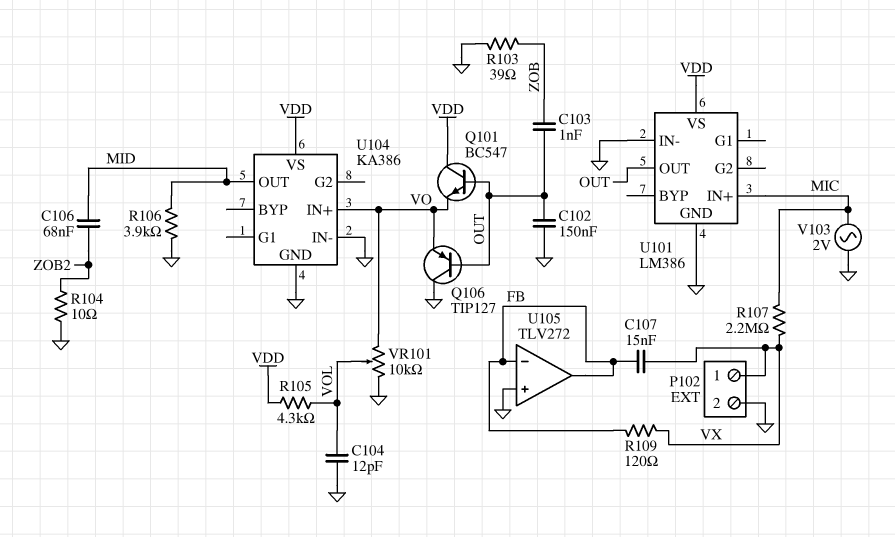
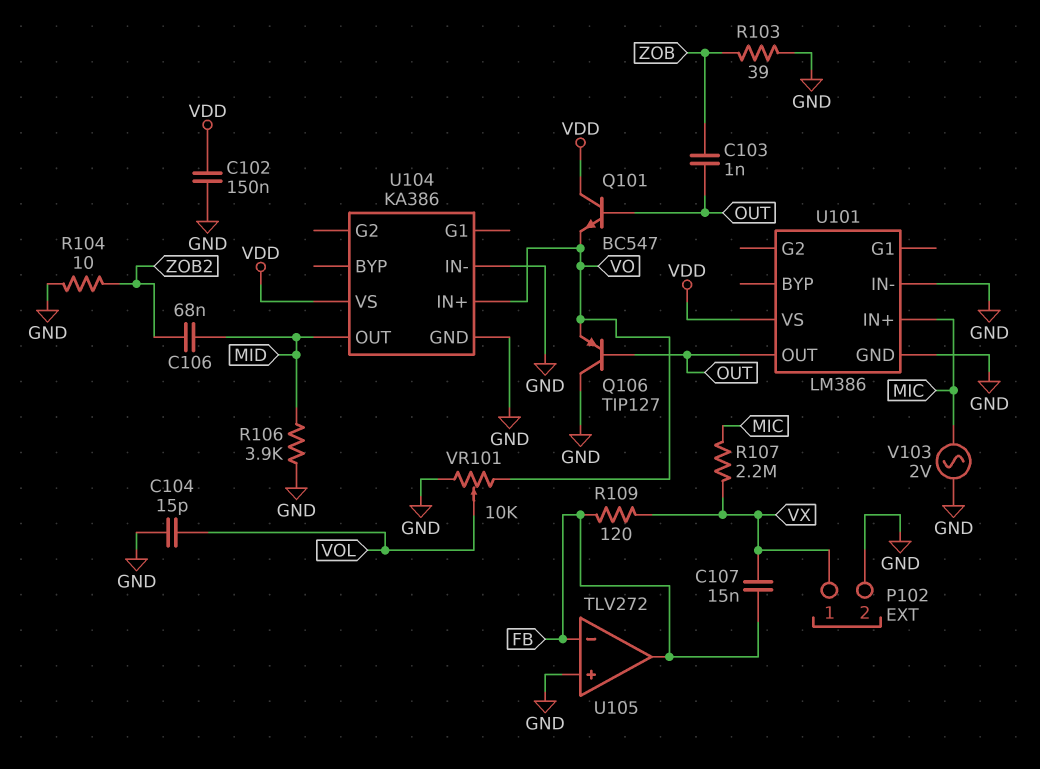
C102: 150nF (GND, OUT) -> 150nF (GND, VDD)
C104: 12pF (GND, VOL) -> 15pF (GND, VOL)
R105: 4.3k (VDD, VOL) -> none

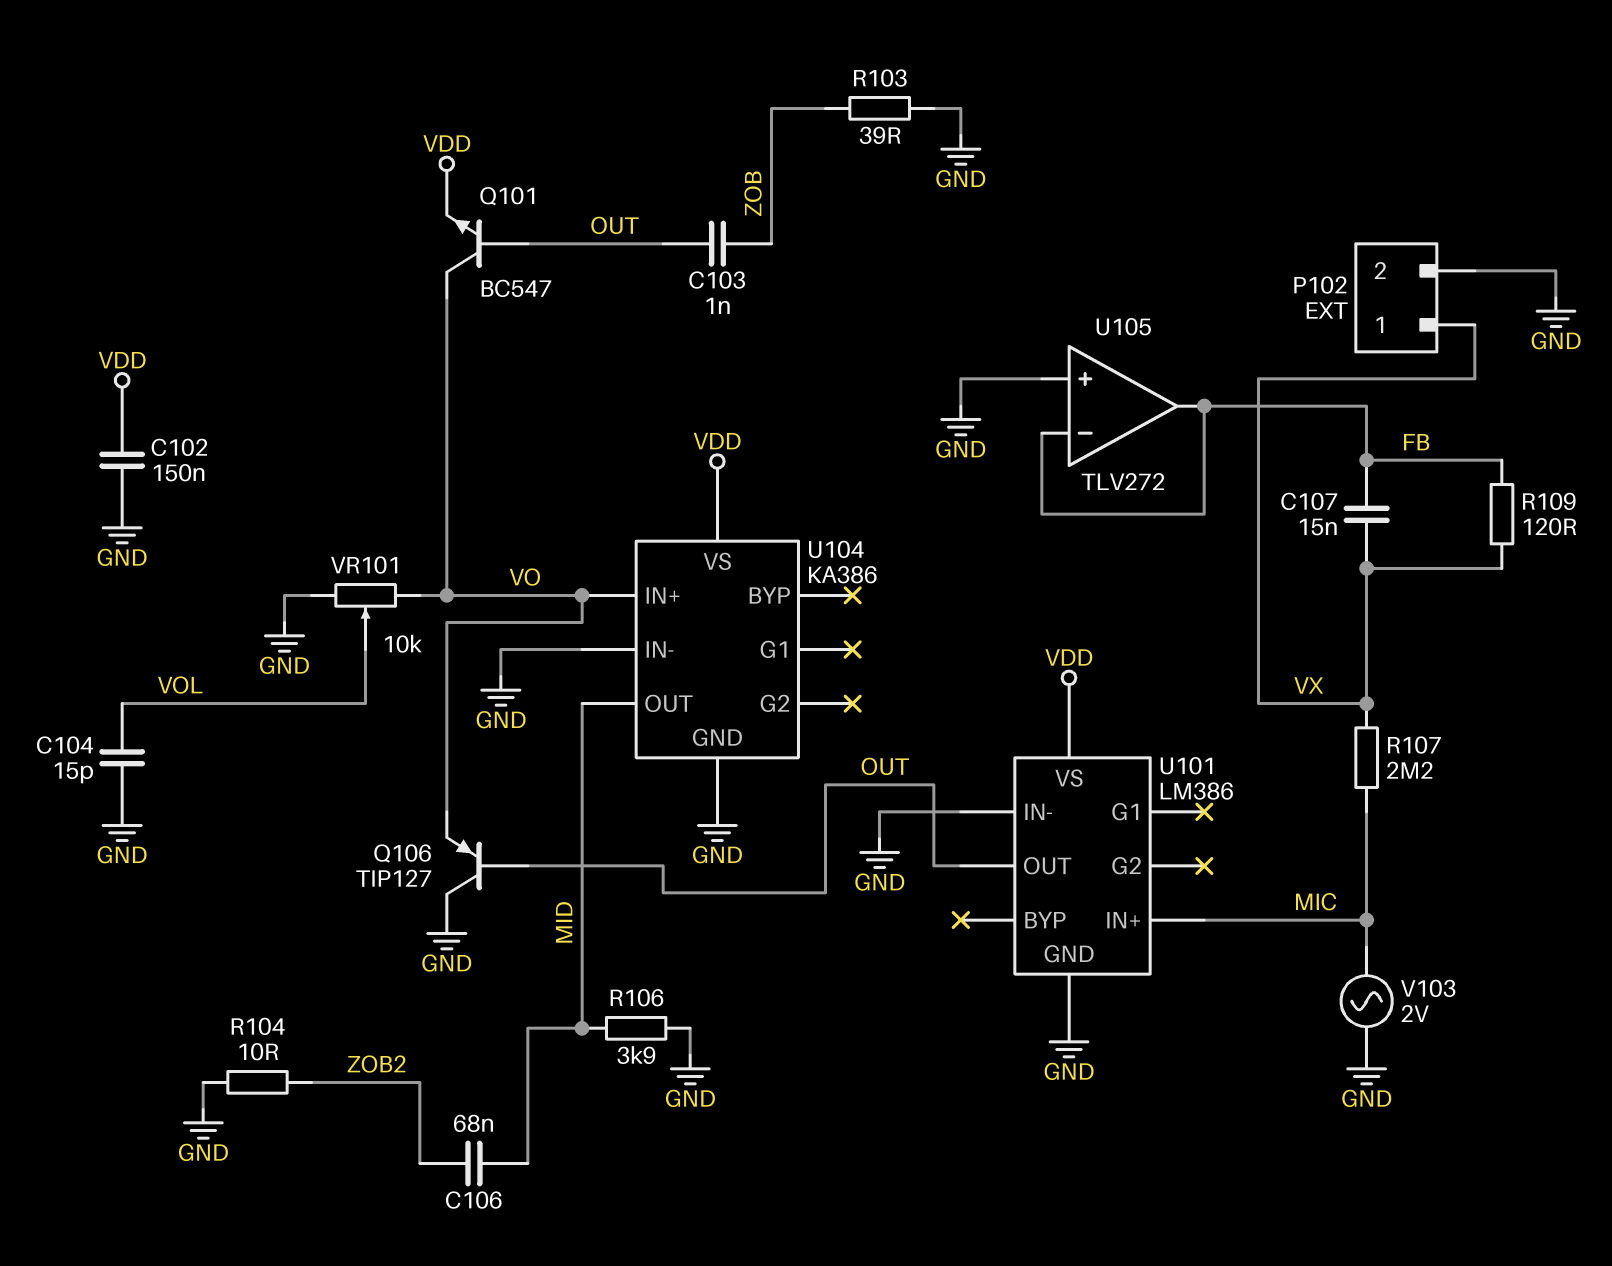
Q101: NPN BC547 (B OUT, C VDD, E VO) -> NPN BC547 (B OUT, C VO, E VDD)

